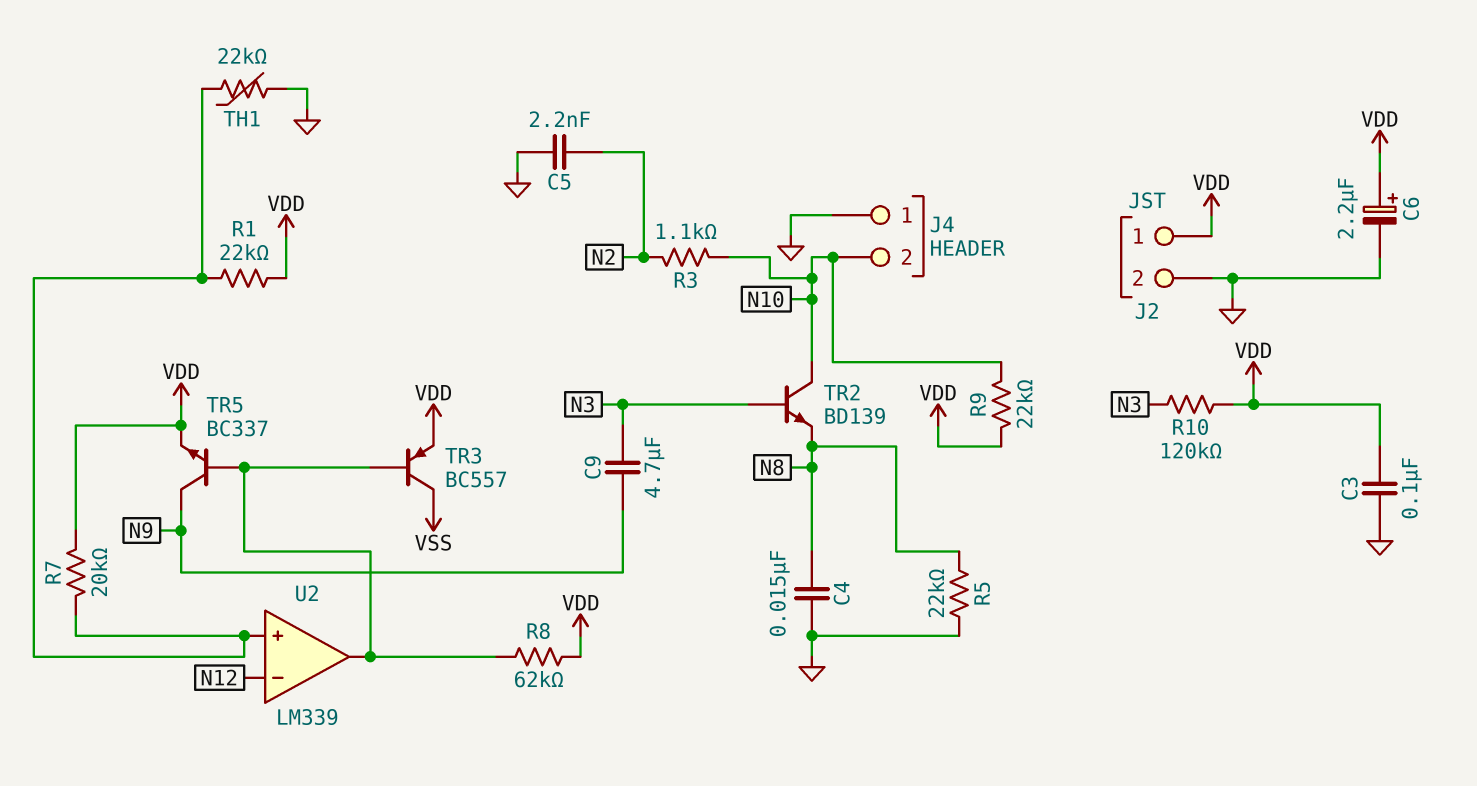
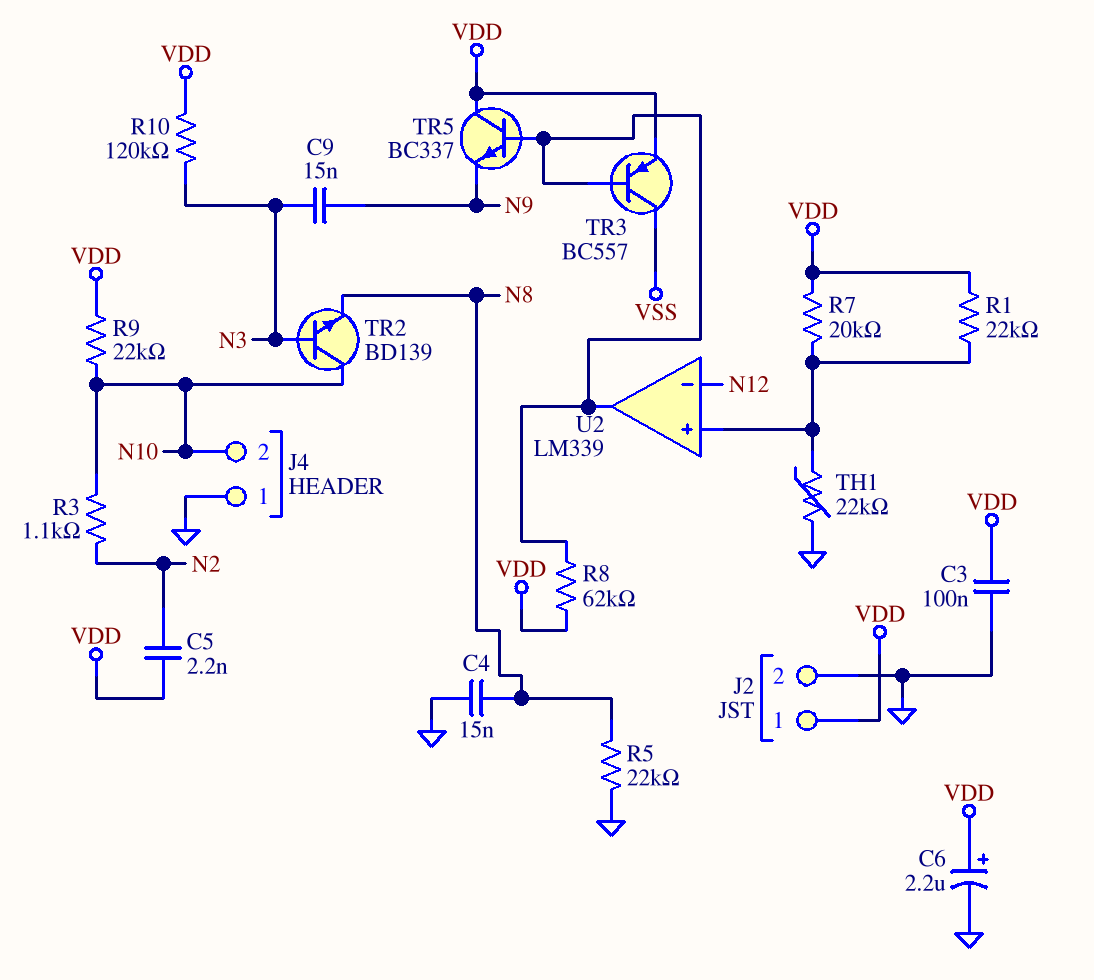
C5: 2.2nF (GND, N2) -> 2.2nF (N2, VDD)
C9: 4.7uF (N3, N9) -> 15nF (N3, N9)
TR5: NPN BC337 (B U2/out, C N9, E VDD) -> NPN BC337 (B U2/out, C VDD, E N9)

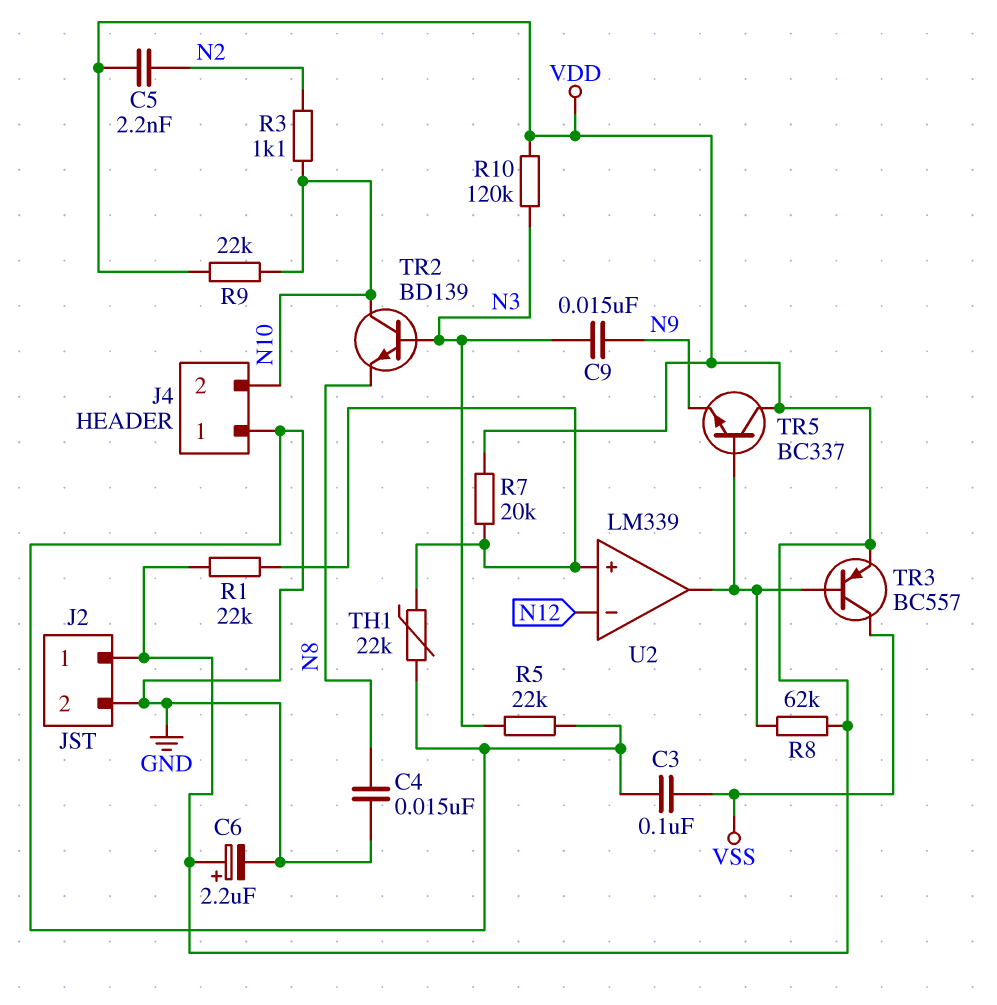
C3: 100nF (GND, VDD) -> 100nF (GND, VSS)
R5: 22k (GND, N8) -> 22k (GND, N3)

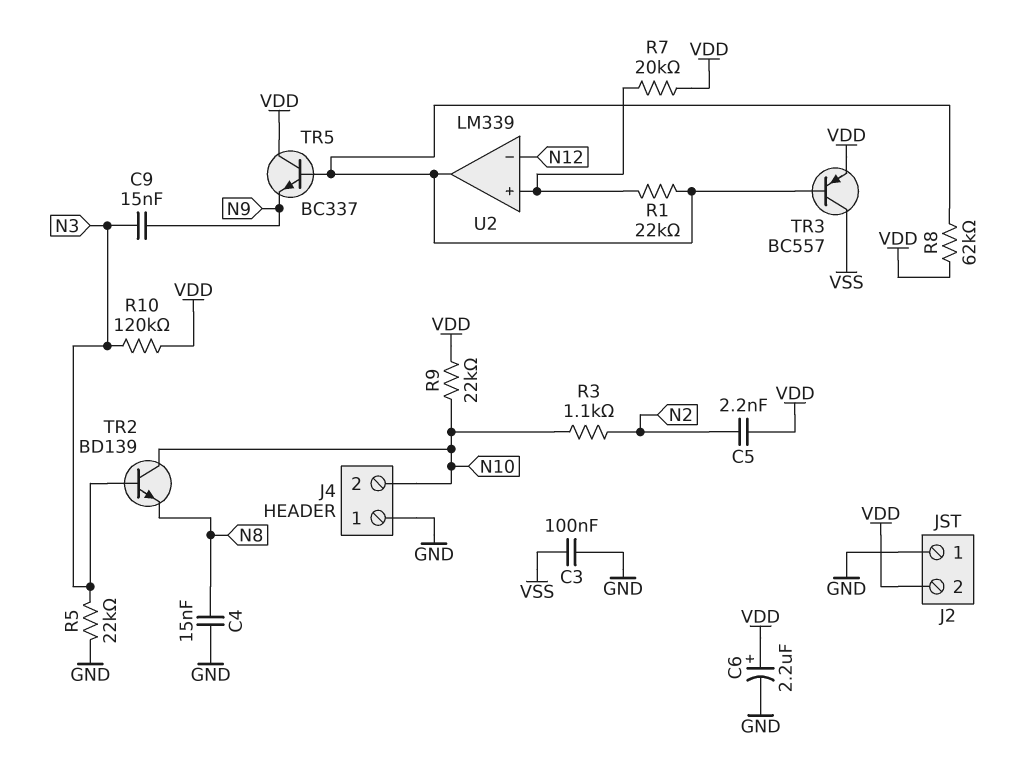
J2 pin 1: VDD -> GND
J2 pin 2: GND -> VDD
R1: 22k (U2/in+, VDD) -> 22k (U2/in+, U2/out)
TH1: 22k (GND, U2/in+) -> none

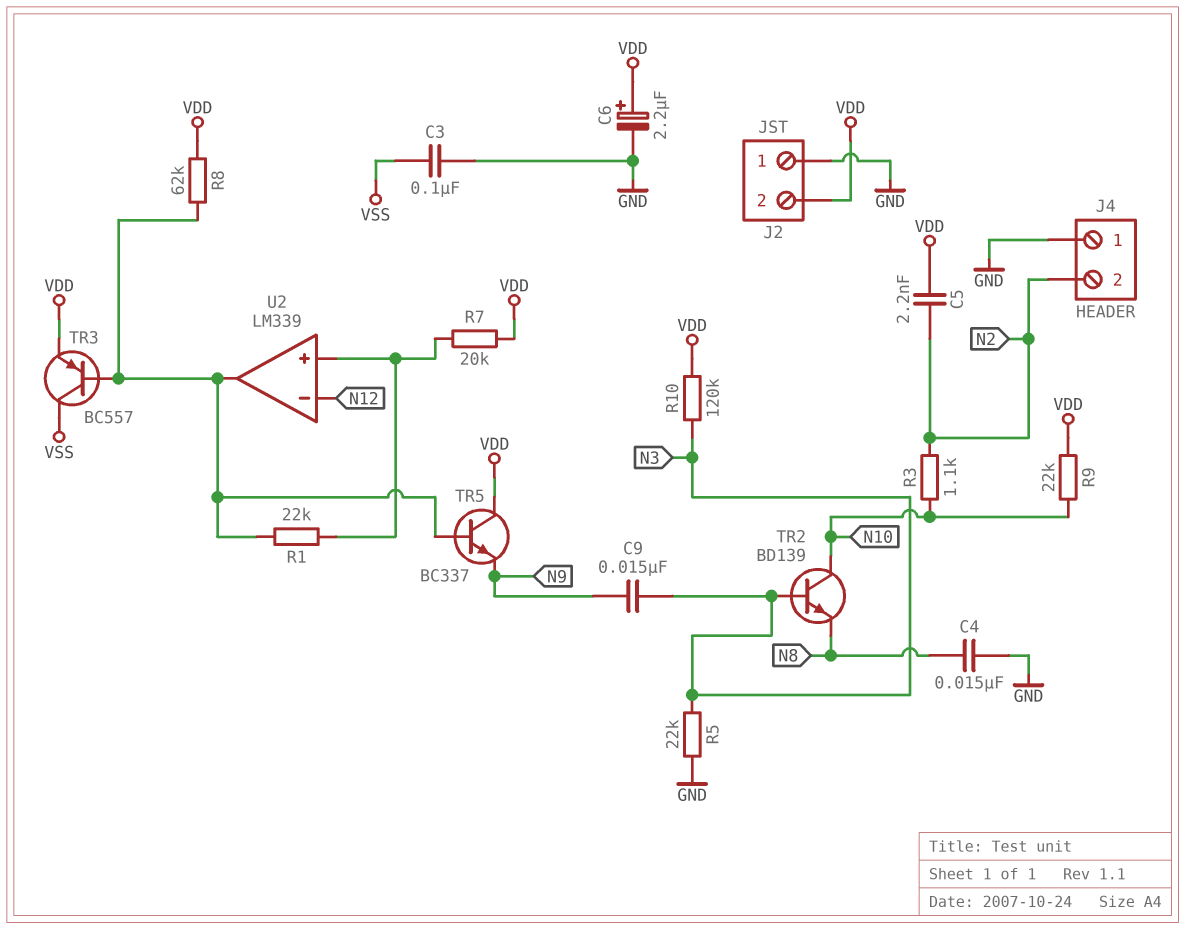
J4 pin 2: N10 -> N2

